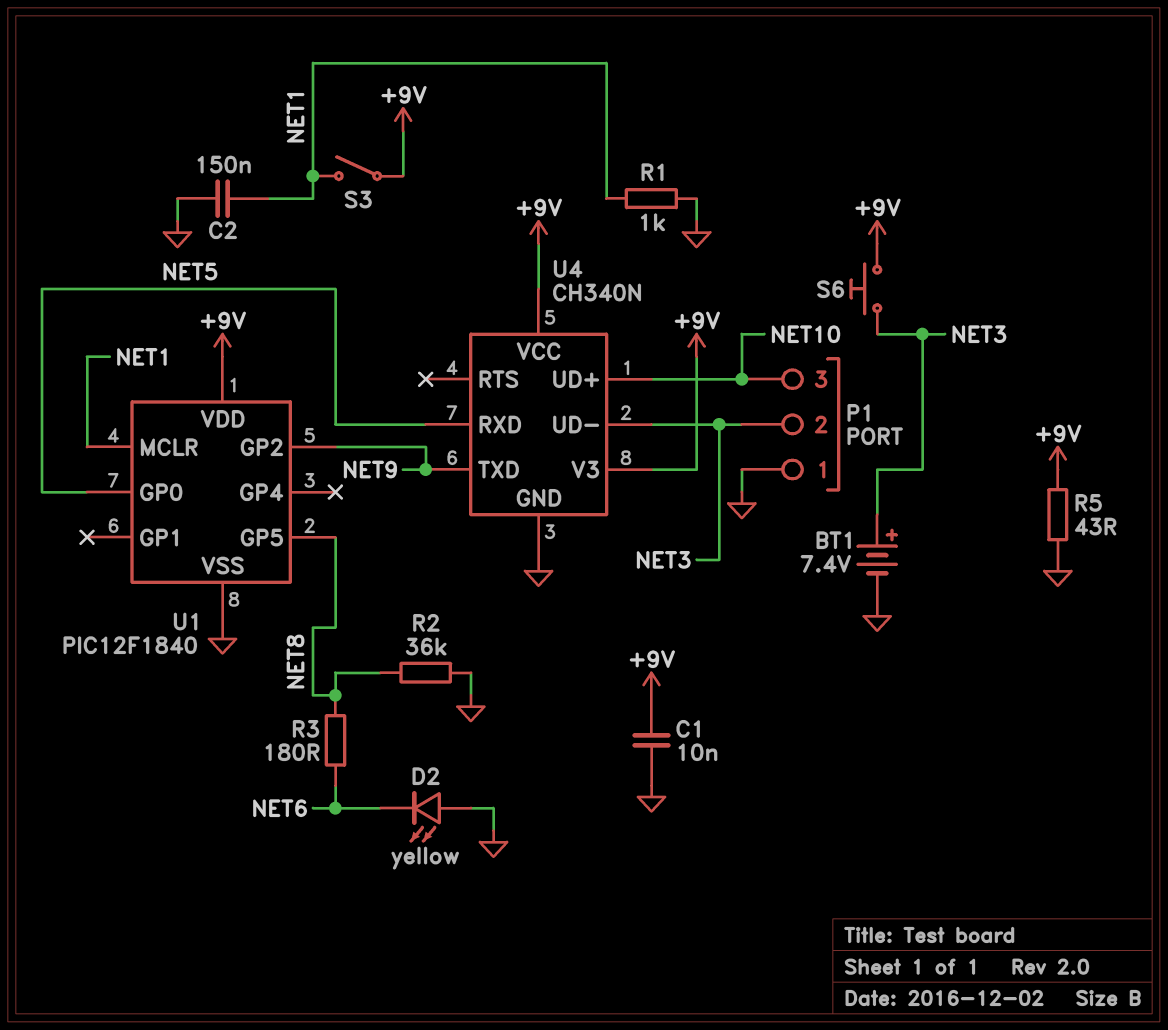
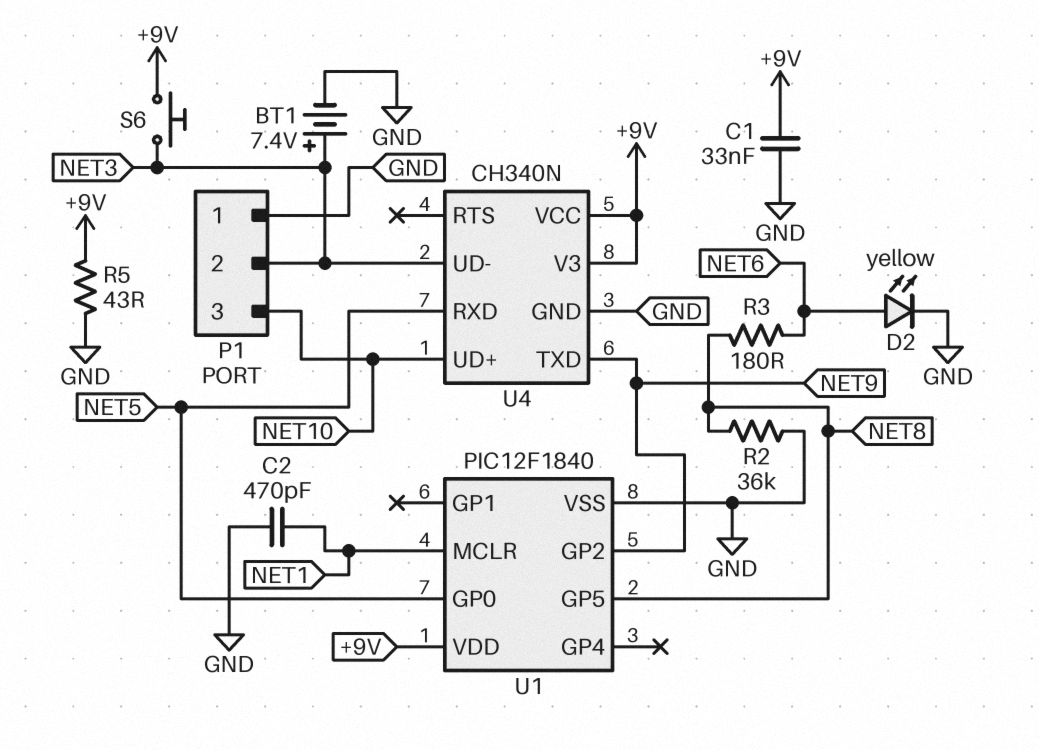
C1: 10nF (+9V, GND) -> 33nF (+9V, GND)
C2: 150nF (GND, NET1) -> 470pF (GND, NET1)
D2: LED yellow (A GND, K NET6) -> LED yellow (A NET6, K GND)
R1: 1k (GND, NET1) -> none
S3: switch (+9V, NET1) -> none

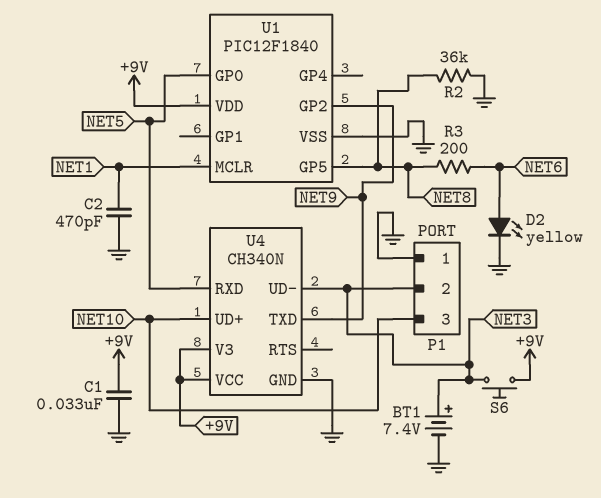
R3: 180 (NET6, NET8) -> 200 (NET6, NET8)
R5: 43 (+9V, GND) -> none

